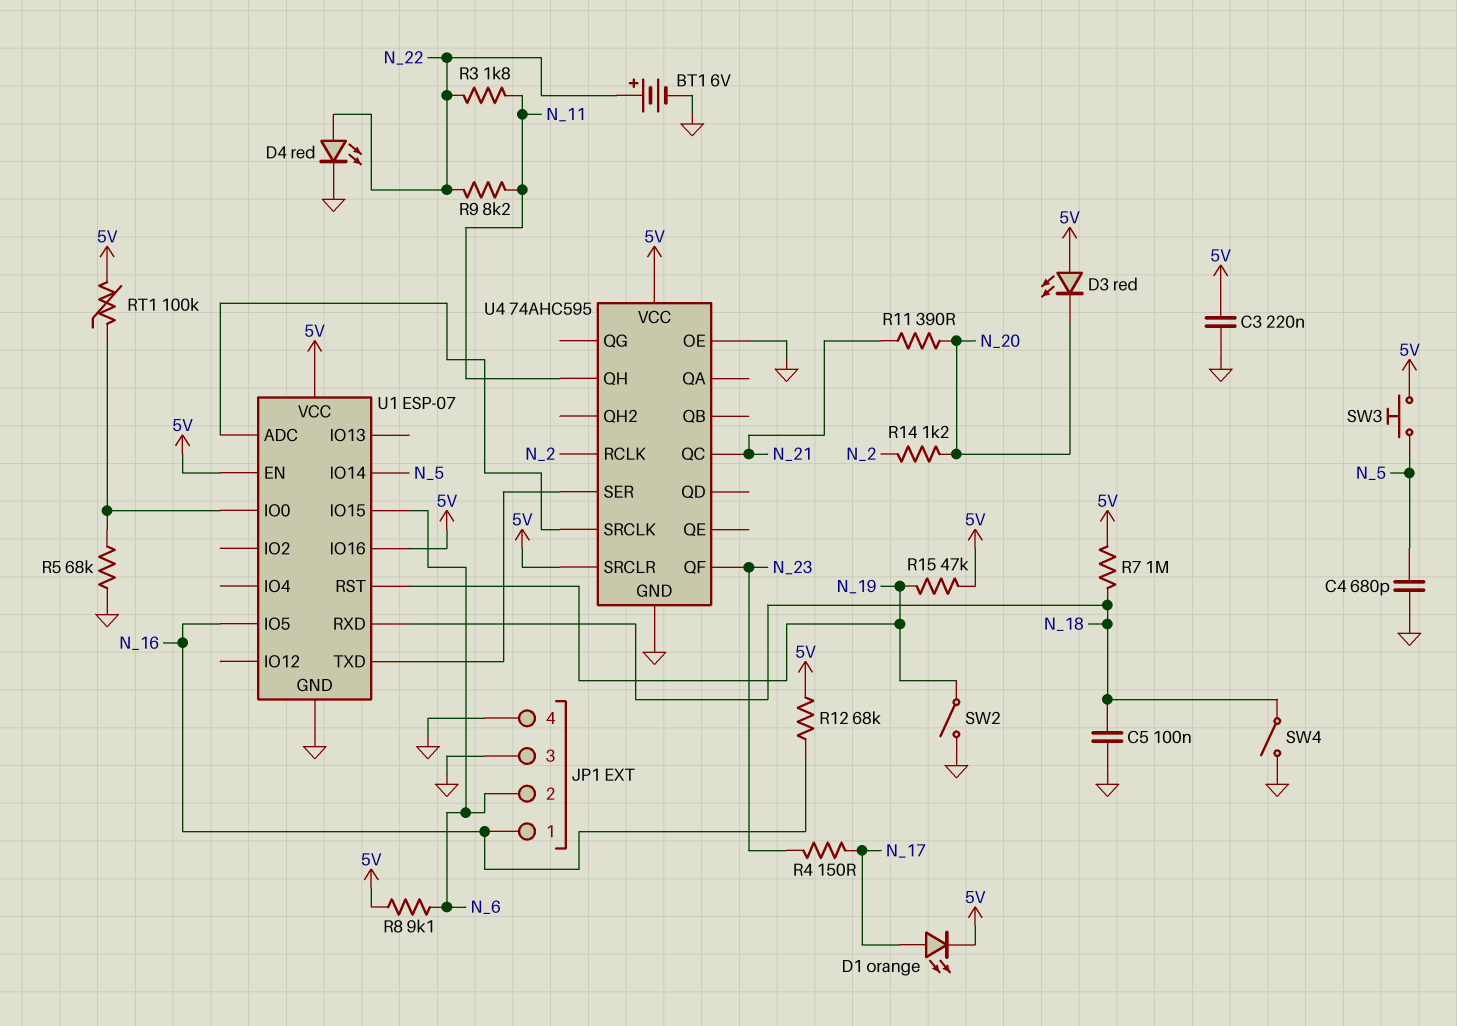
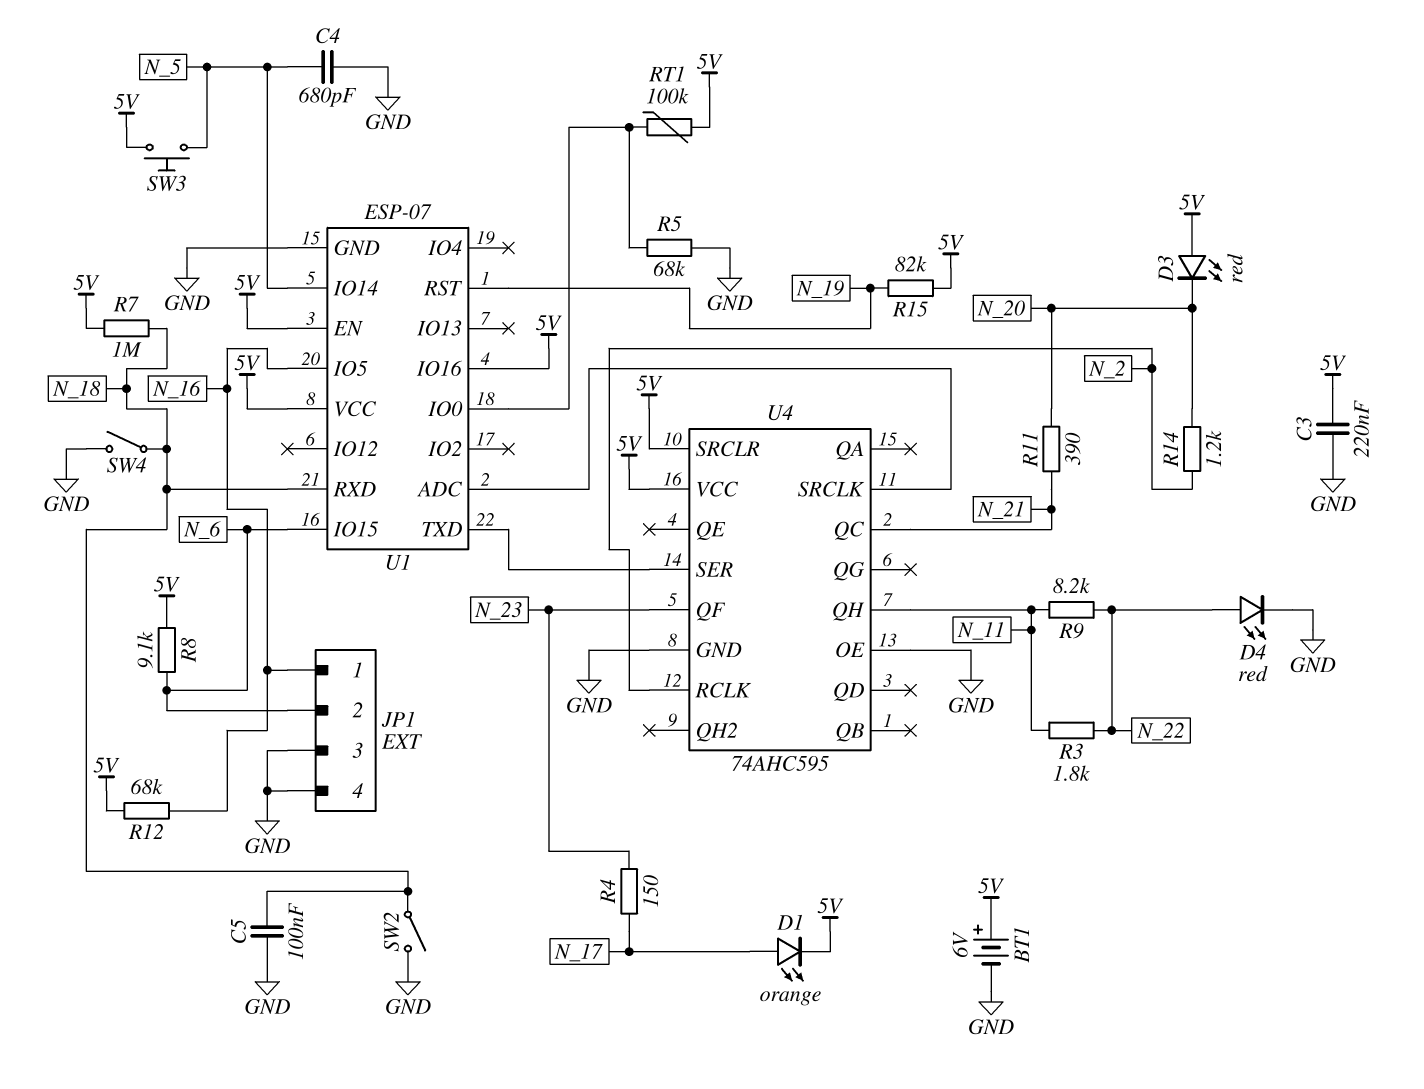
BT1: 6V (plus N_22, minus GND) -> 6V (plus 5V, minus GND)
R15: 47k (5V, N_19) -> 82k (5V, N_19)
SW2: switch (GND, N_19) -> switch (GND, N_18)

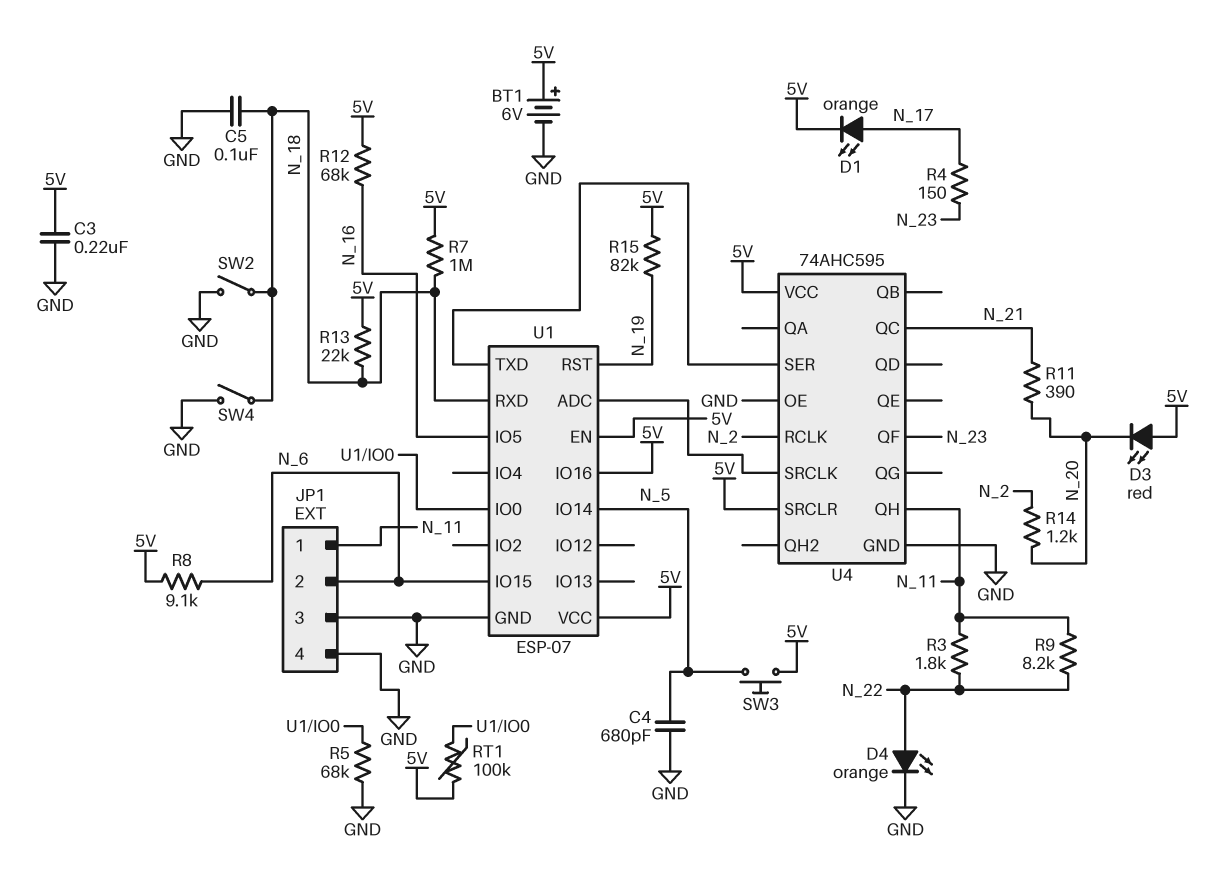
D4: LED red (A N_22, K GND) -> LED orange (A N_22, K GND)
JP1 pin 1: N_16 -> N_11
R13: none -> 22k (5V, N_18)

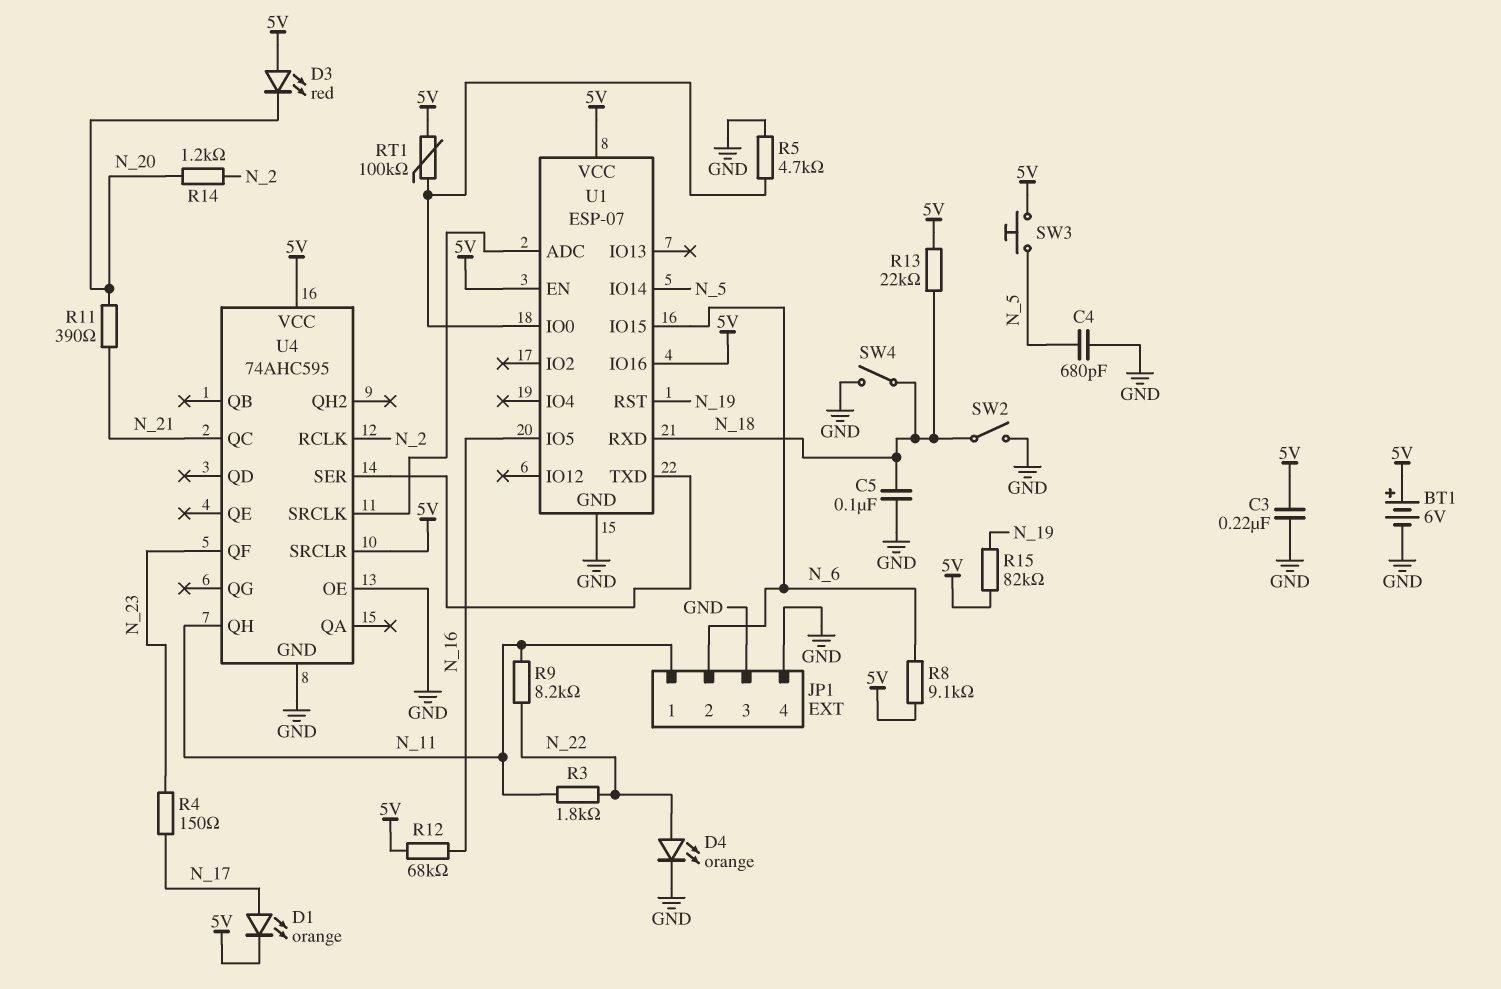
R5: 68k (GND, U1/IO0) -> 4.7k (GND, U1/IO0)
R7: 1M (5V, N_18) -> none

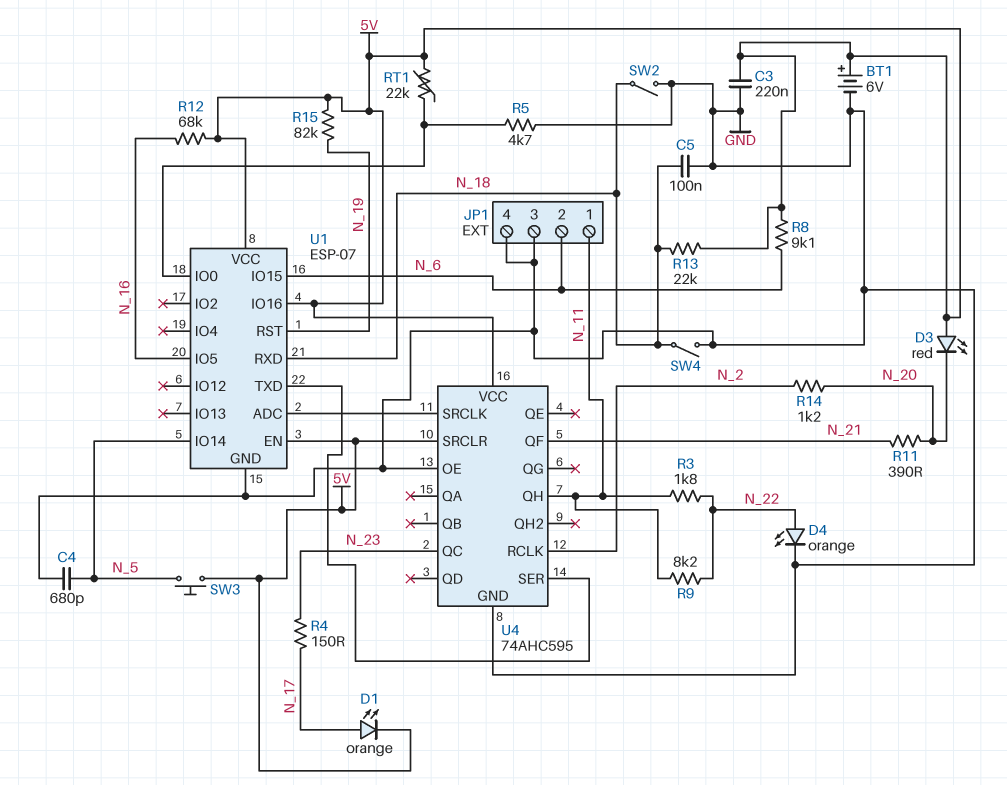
RT1: 100k (5V, U1/IO0) -> 22k (5V, U1/IO0)
U4 pin QC: N_21 -> N_23
U4 pin QF: N_23 -> N_21

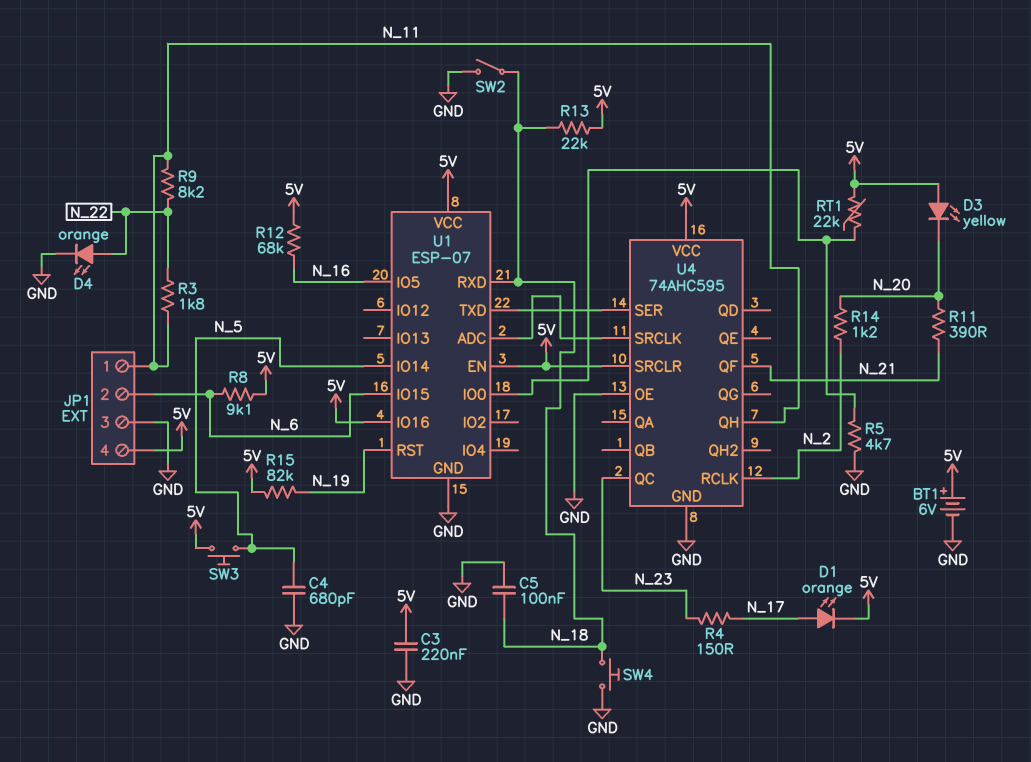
D3: LED red (A 5V, K N_20) -> LED yellow (A 5V, K N_20)
JP1 pin 4: GND -> 5V
SW4: switch (GND, N_18) -> button (GND, N_18)

